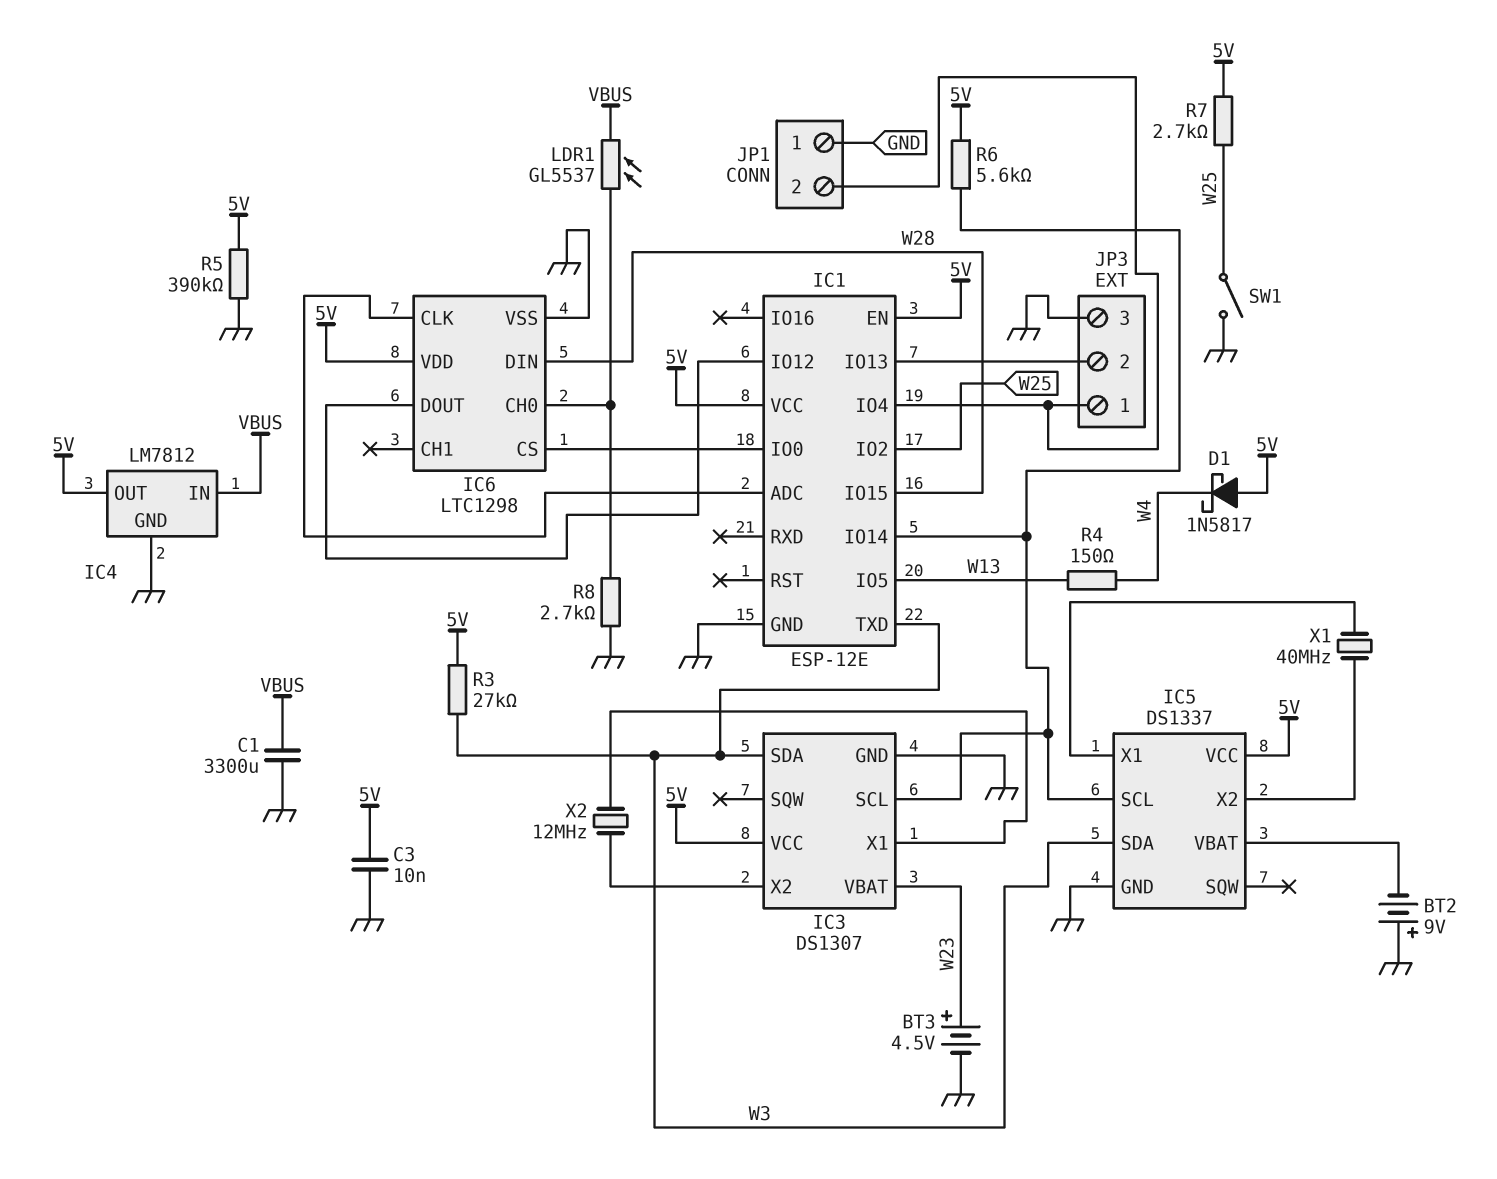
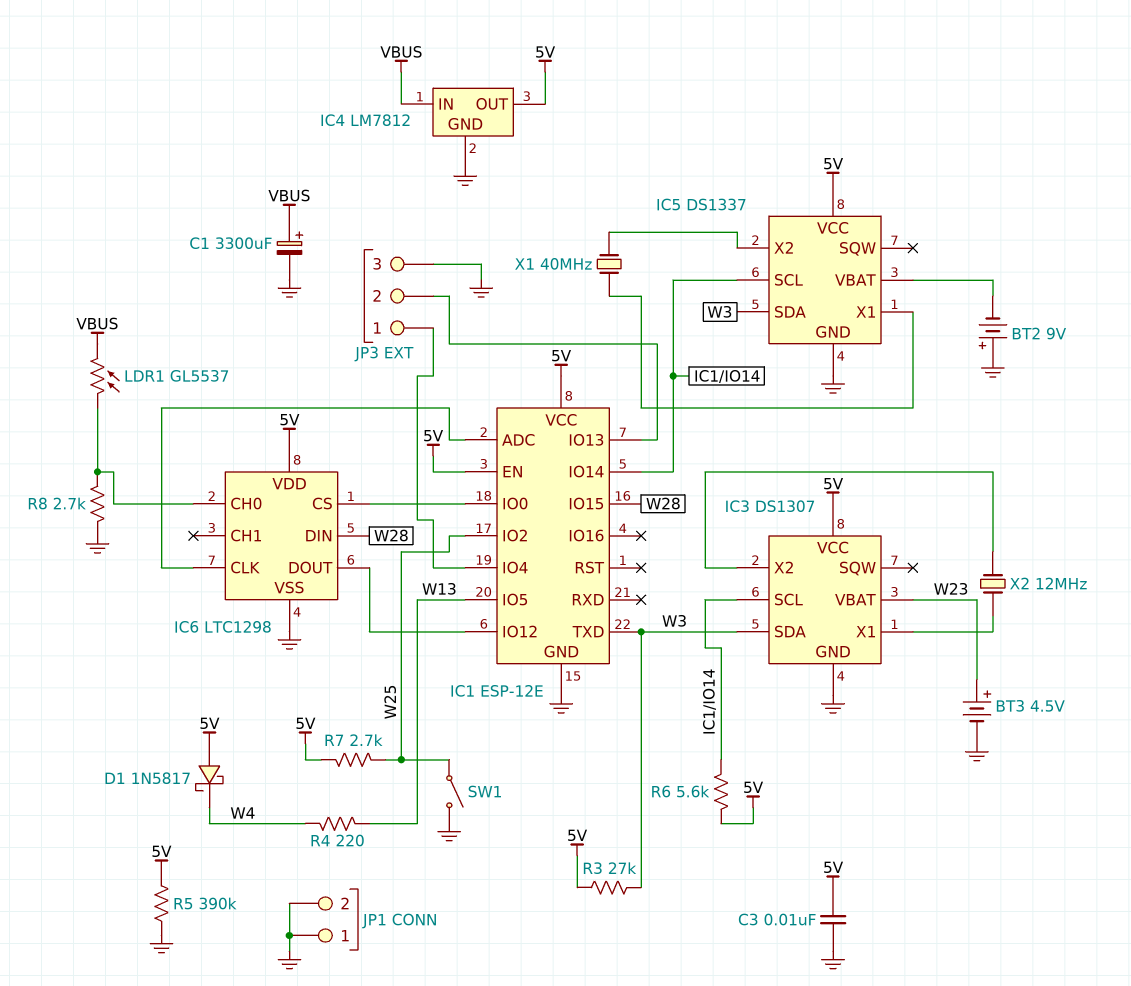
C1: 3300uF (GND, VBUS) -> 3300uF (plus VBUS, minus GND)
JP1 pin 2: IC1/IO4 -> GND
R4: 150 (W4, W13) -> 220 (W4, W13)

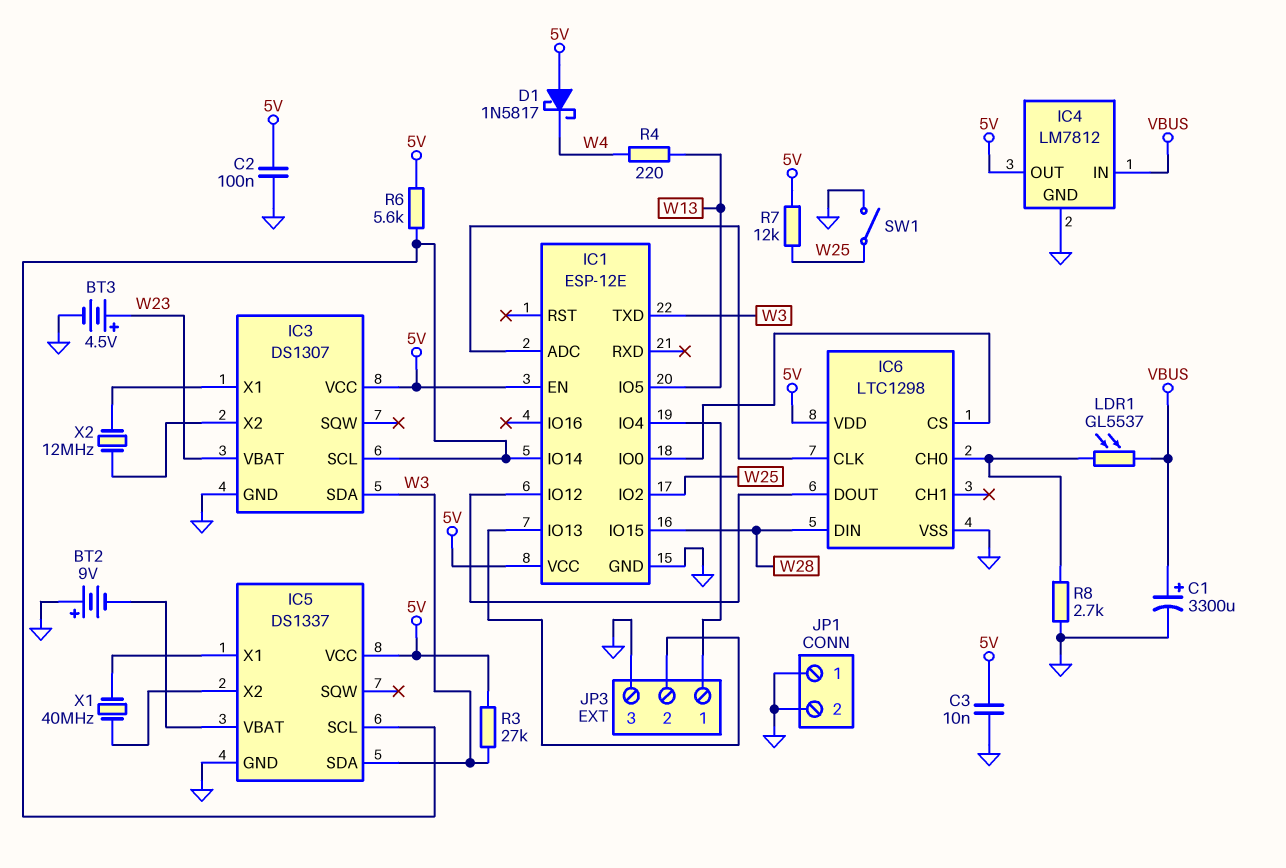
C2: none -> 100nF (5V, GND)
R5: 390k (5V, GND) -> none
R7: 2.7k (5V, W25) -> 12k (5V, W25)

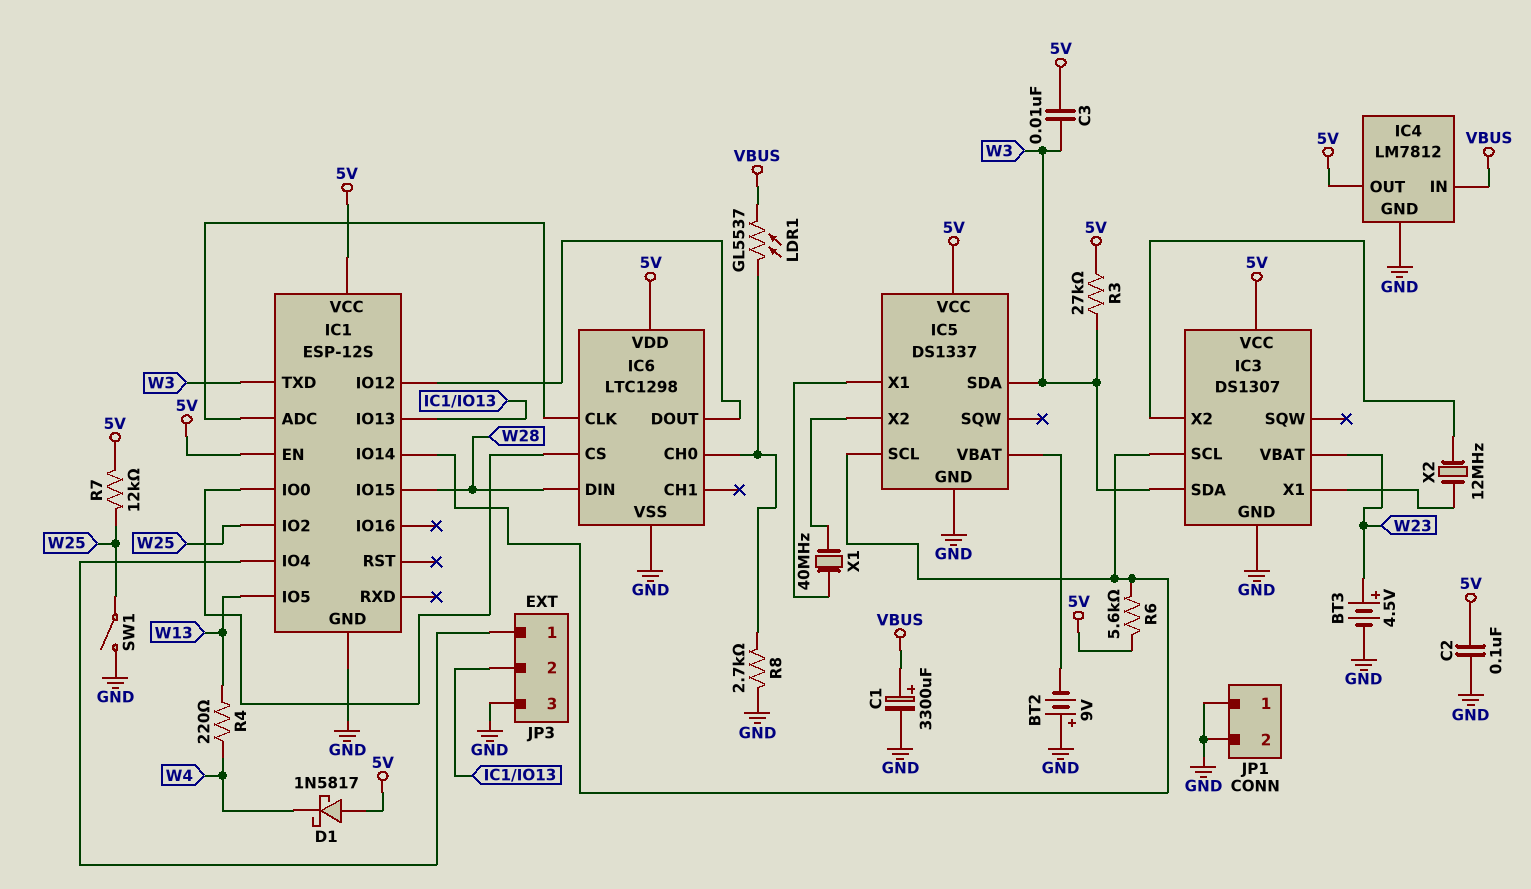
C3: 10nF (5V, GND) -> 10nF (5V, W3)
IC1: ESP-12E -> ESP-12S

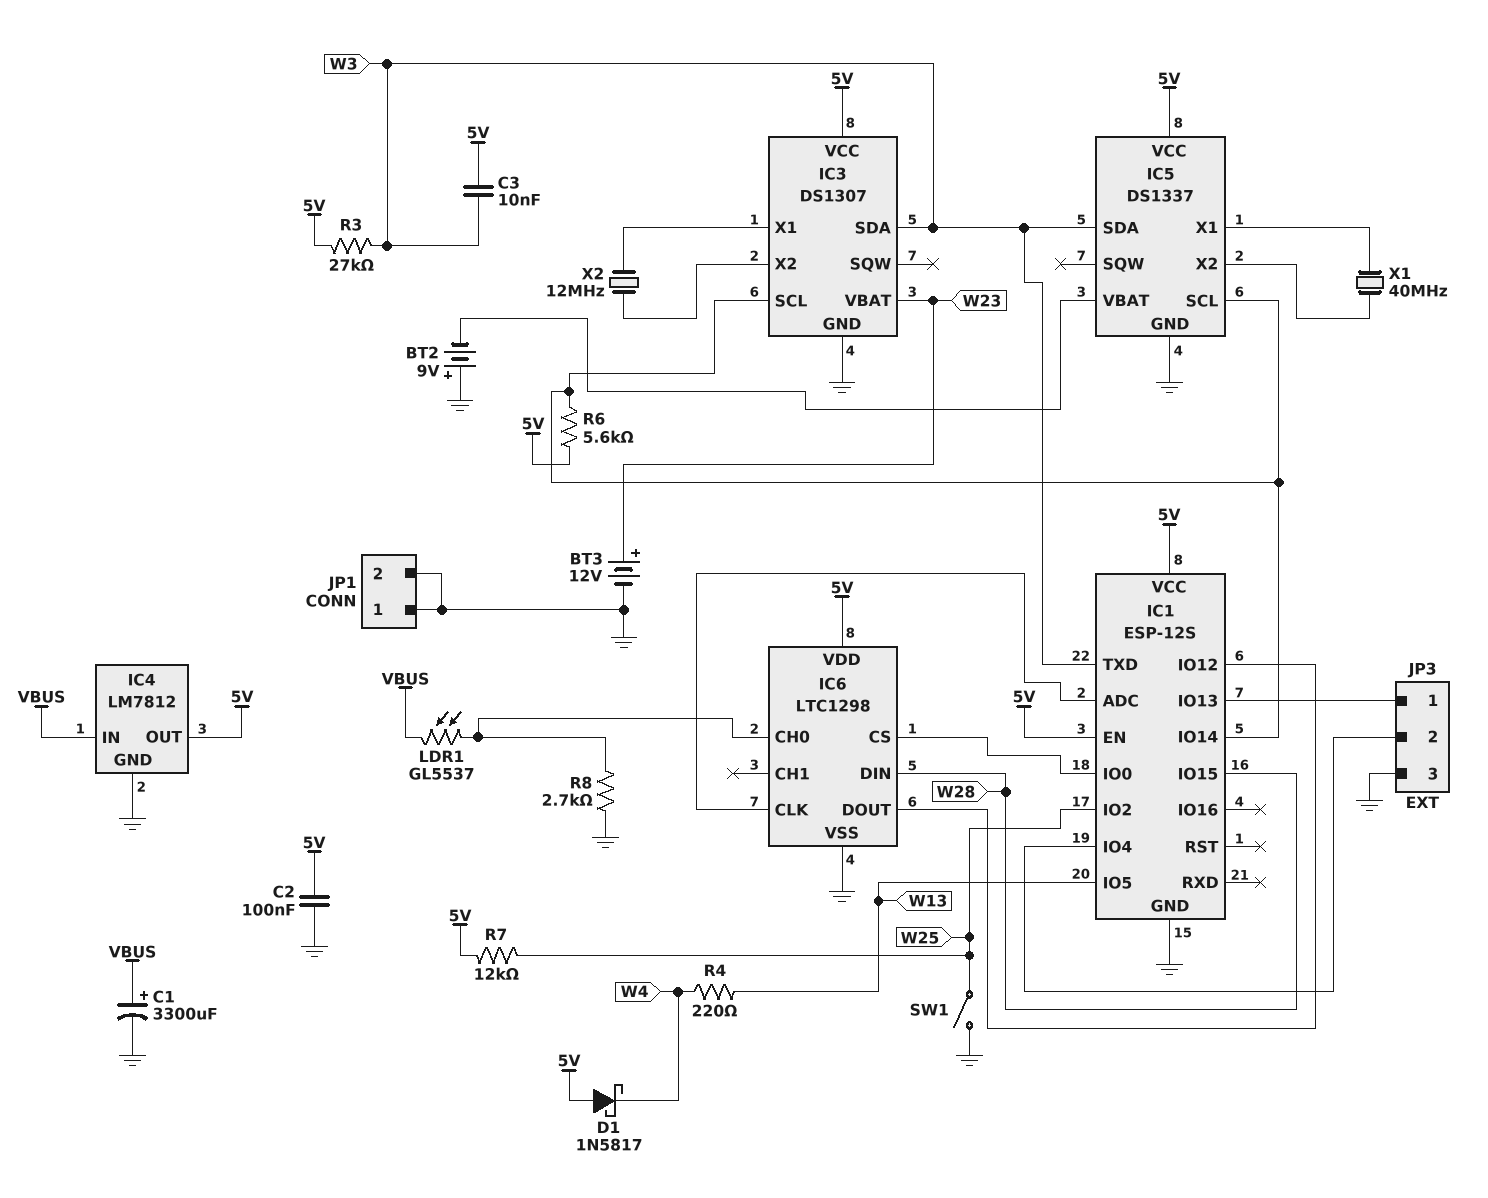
BT3: 4.5V (plus W23, minus GND) -> 12V (plus W23, minus GND)
JP3 pin 1: IC1/IO4 -> IC1/IO13
JP3 pin 2: IC1/IO13 -> IC1/IO4

